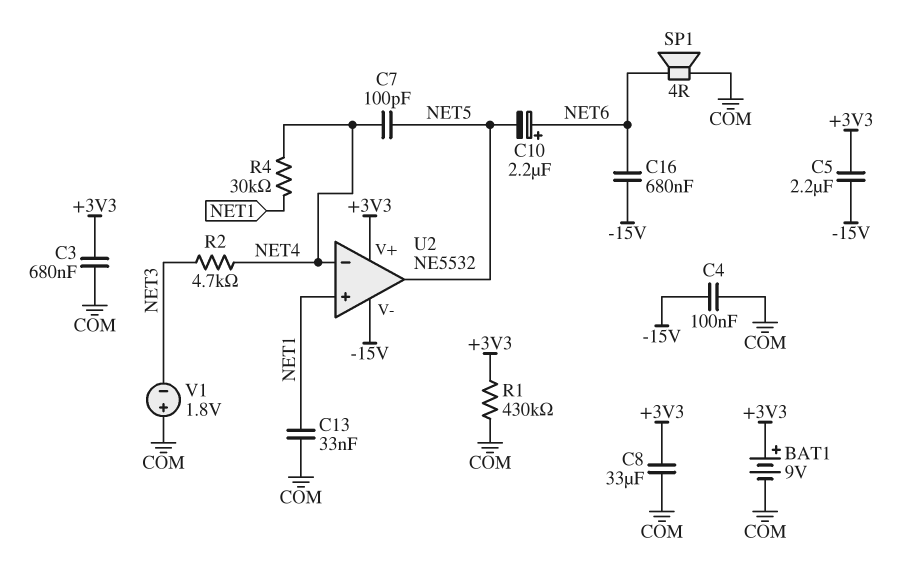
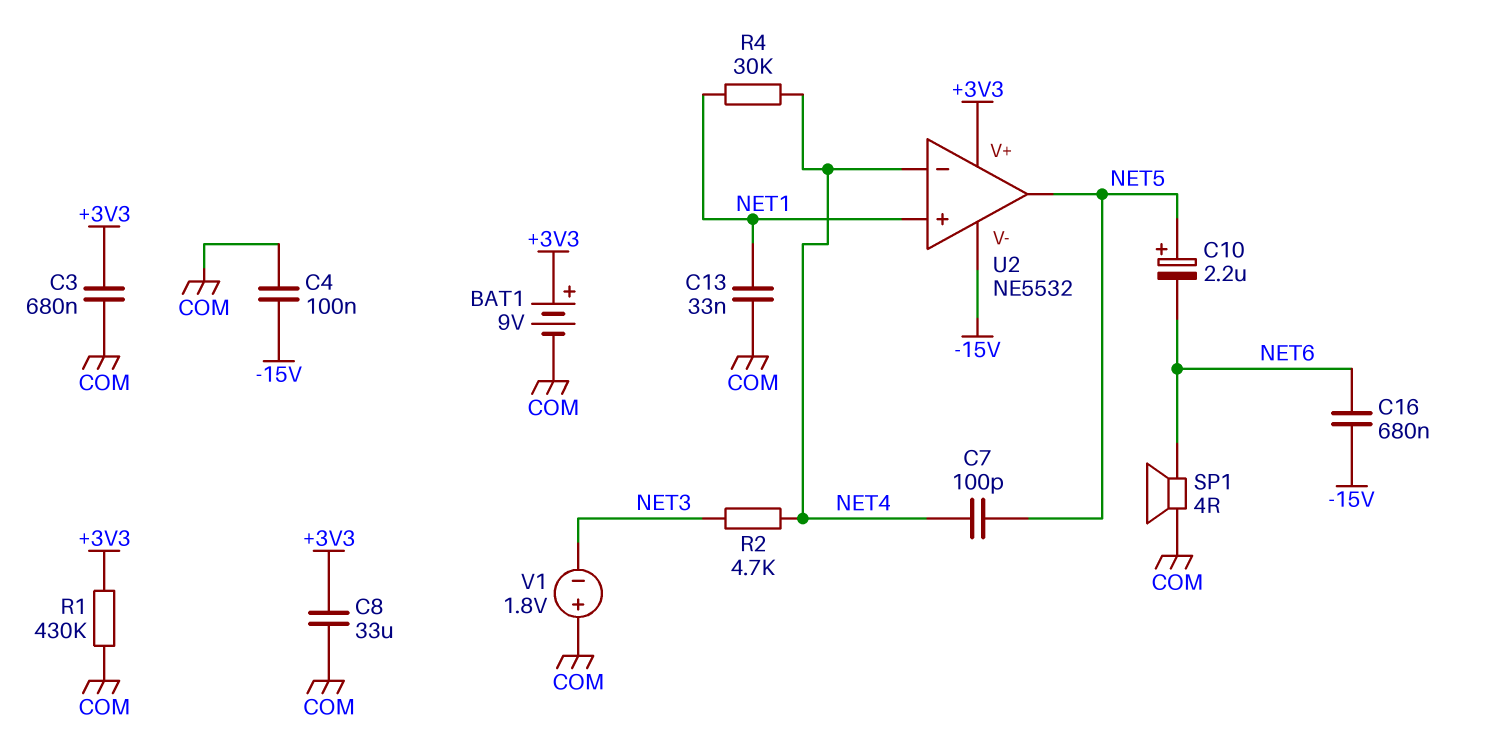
C5: 2.2uF (+3V3, -15V) -> none
C10: 2.2uF (plus NET6, minus NET5) -> 2.2uF (plus NET5, minus NET6)

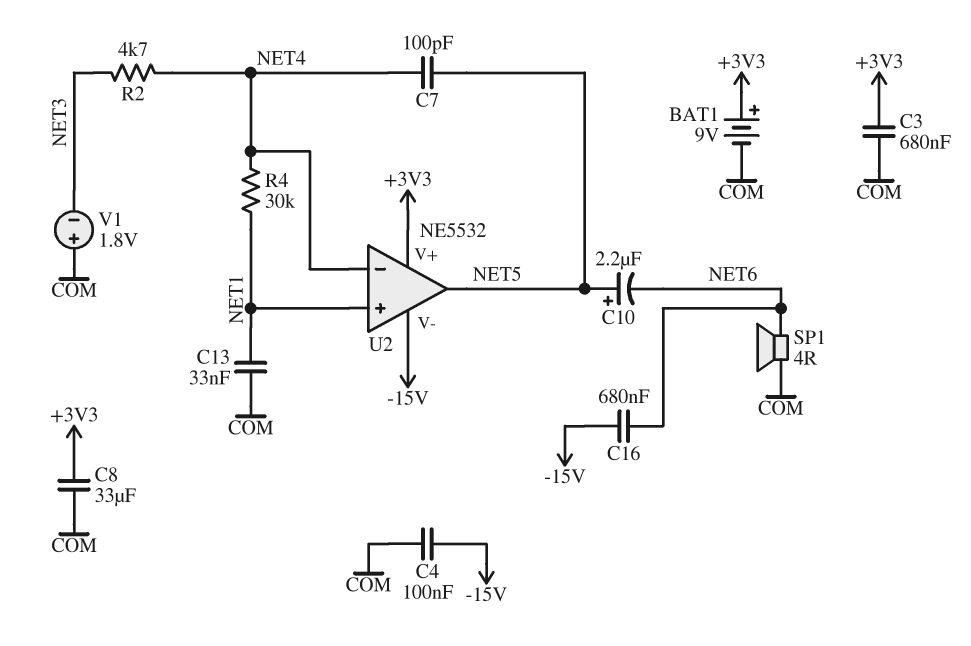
R1: 430k (+3V3, COM) -> none

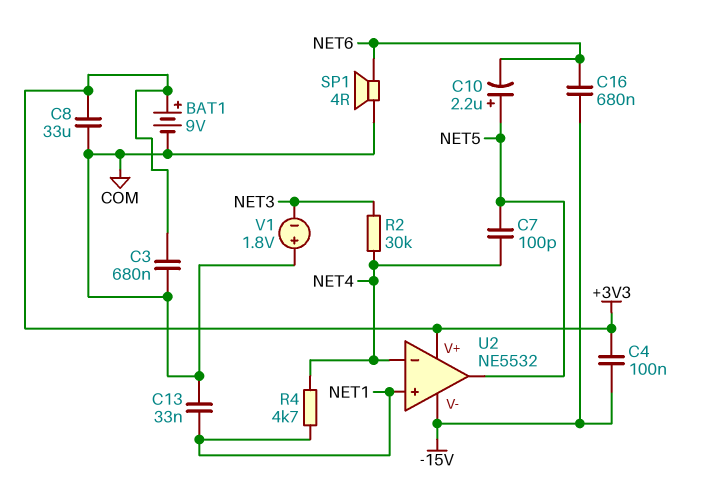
C4: 100nF (-15V, COM) -> 100nF (+3V3, -15V)
R2: 4.7k (NET3, NET4) -> 30k (NET3, NET4)
R4: 30k (NET1, NET4) -> 4.7k (NET1, NET4)

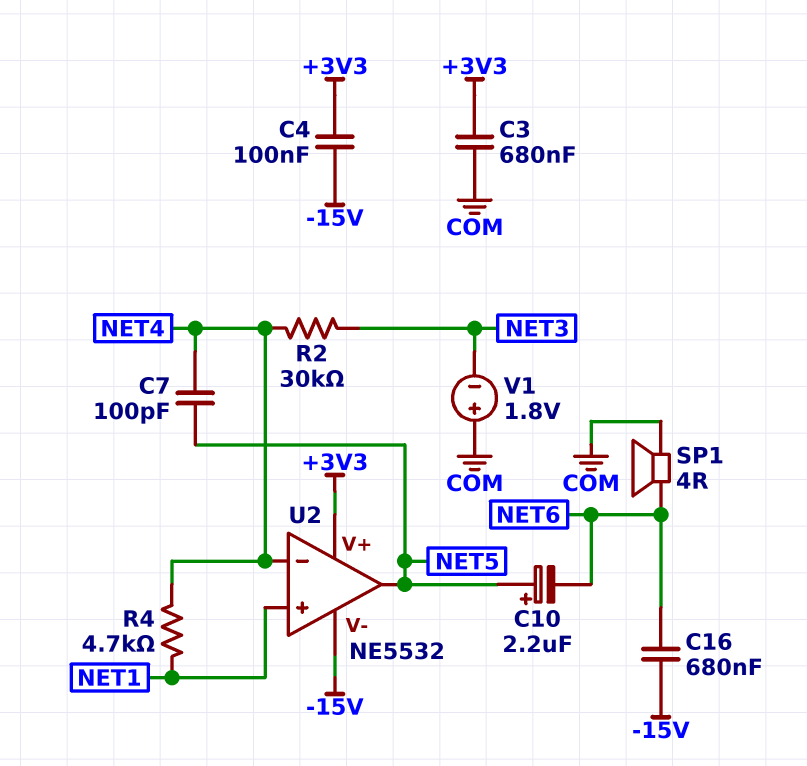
BAT1: 9V (plus +3V3, minus COM) -> none
C8: 33uF (+3V3, COM) -> none
C13: 33nF (COM, NET1) -> none

